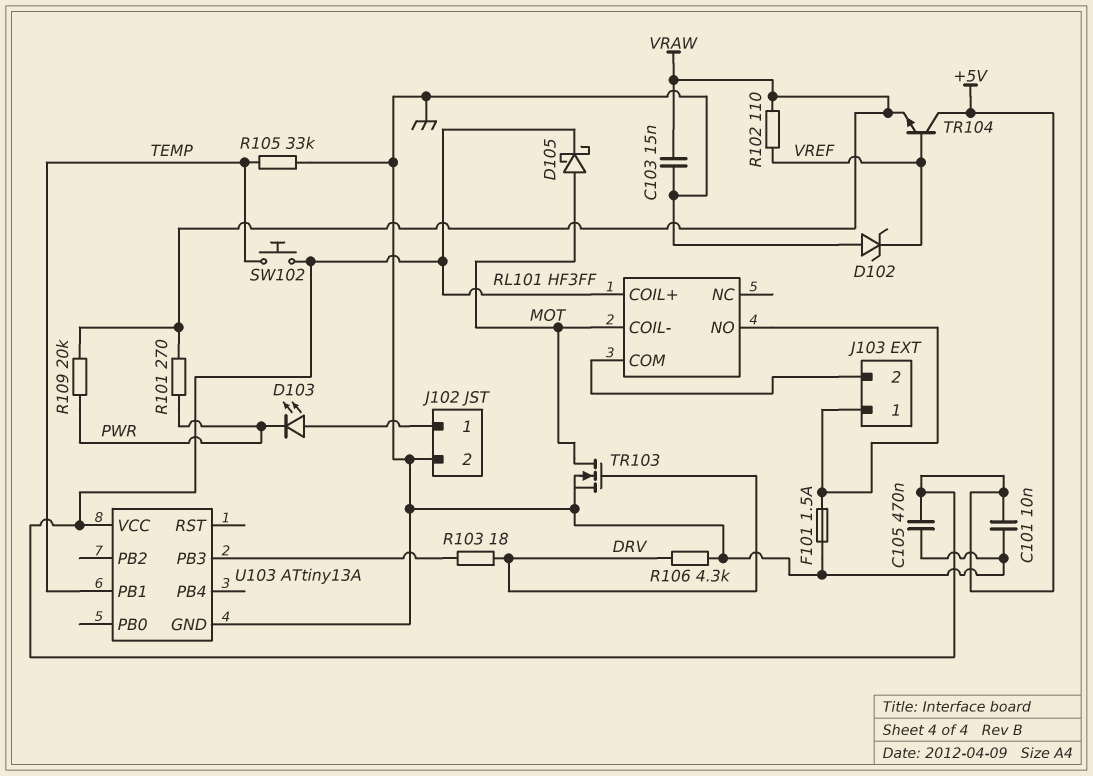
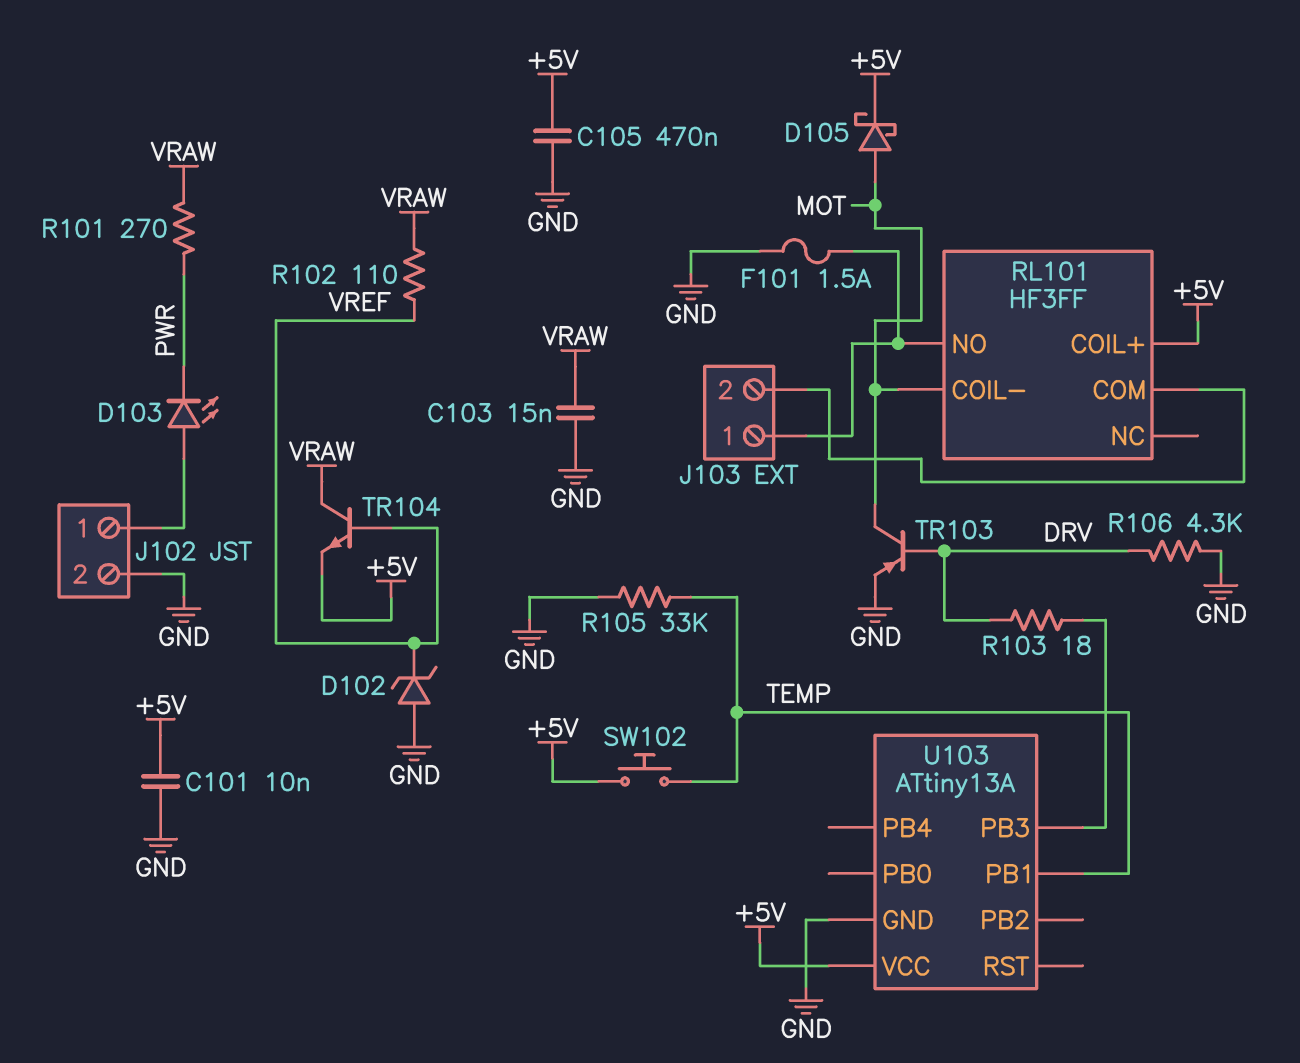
R109: 20k (PWR, VRAW) -> none
TR103: NMOS (G DRV, D MOT, S GND) -> PNP (B DRV, C MOT, E GND)
TR104: NPN (B VREF, C +5V, E VRAW) -> NPN (B VREF, C VRAW, E +5V)

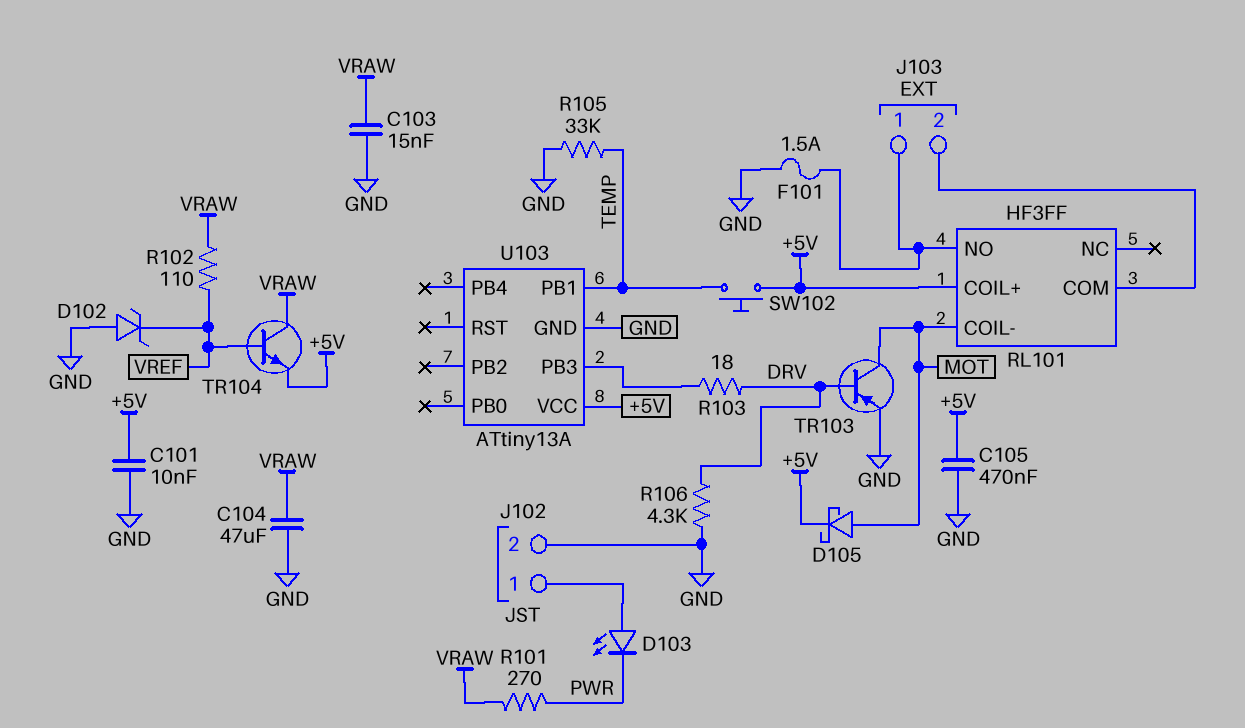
C104: none -> 47uF (GND, VRAW)

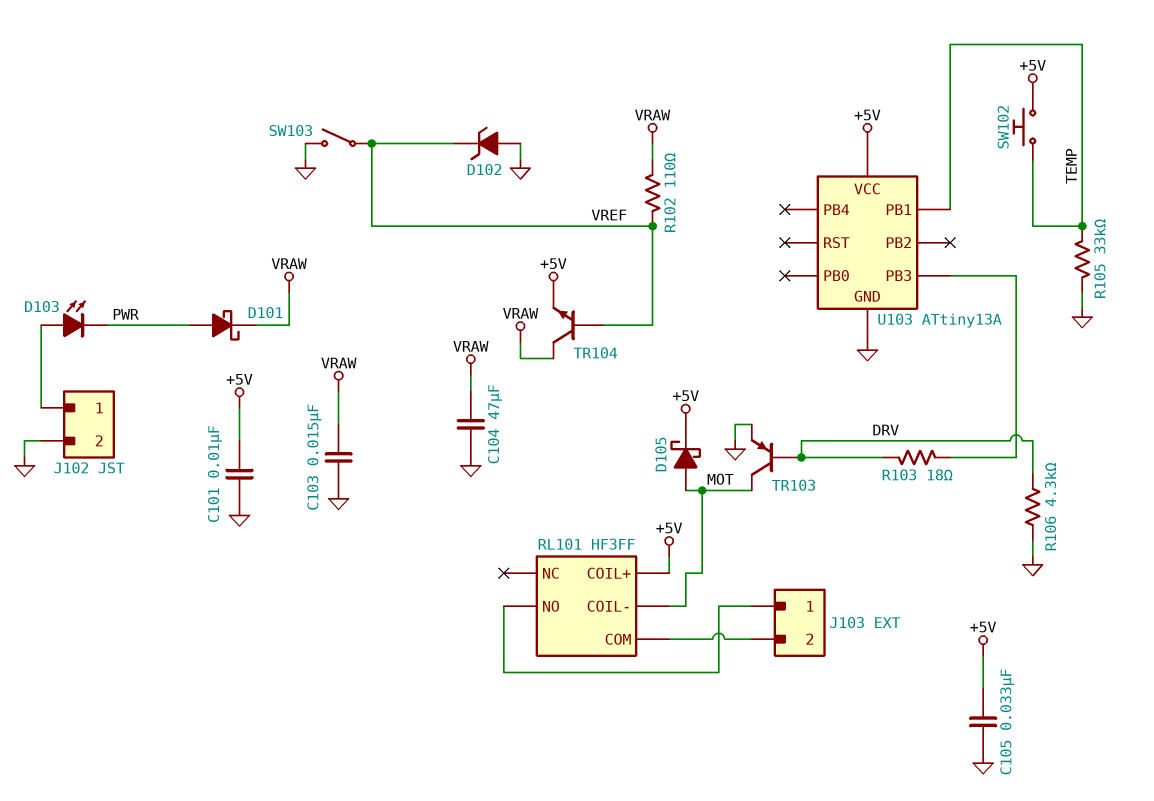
C105: 470nF (+5V, GND) -> 33nF (+5V, GND)
D101: none -> schottky (A PWR, K VRAW)
F101: 1.5A (GND, J103/1) -> none
R101: 270 (PWR, VRAW) -> none
SW103: none -> switch (GND, VREF)

